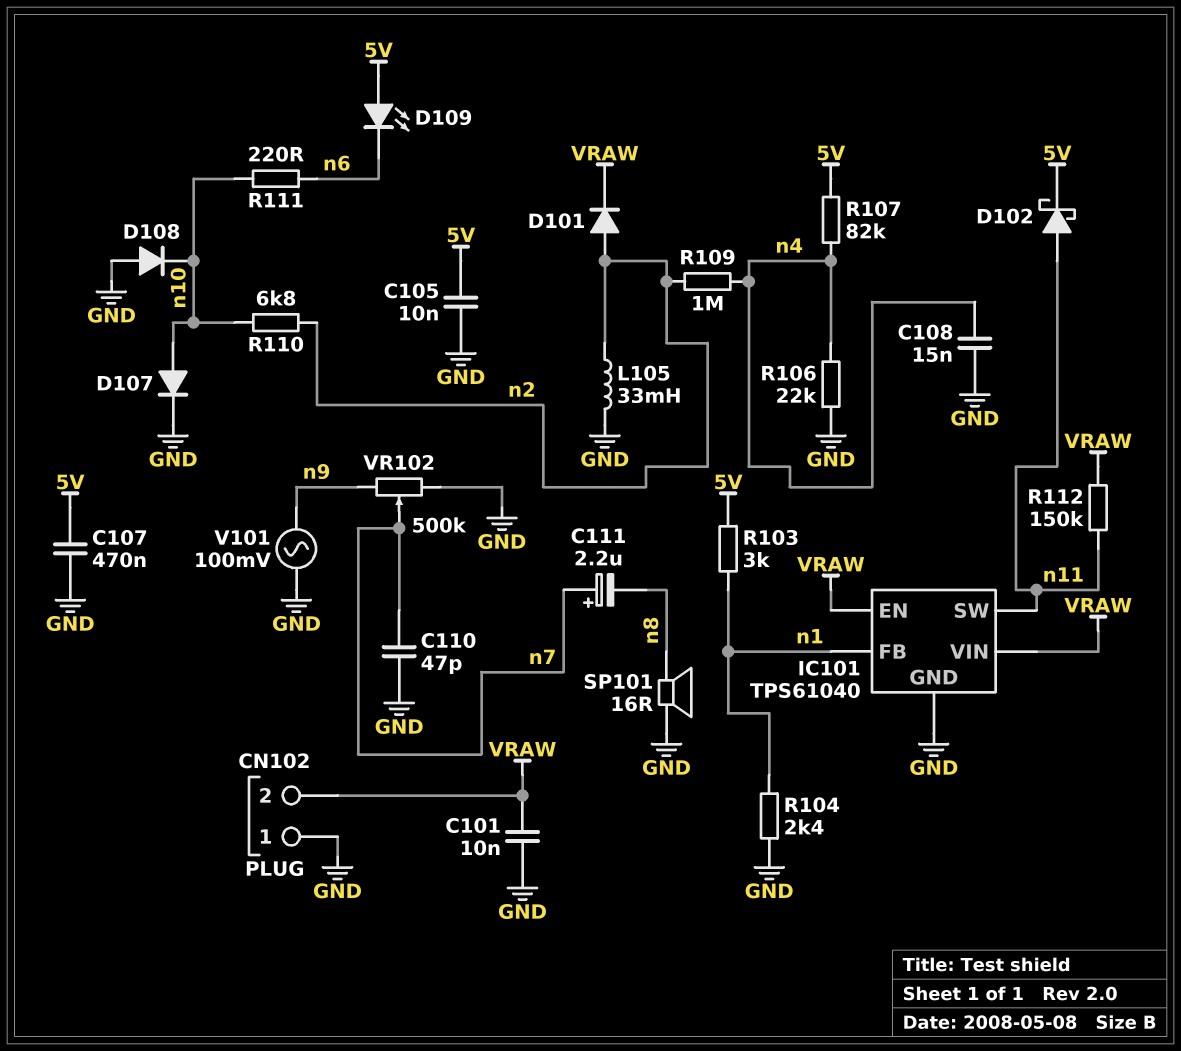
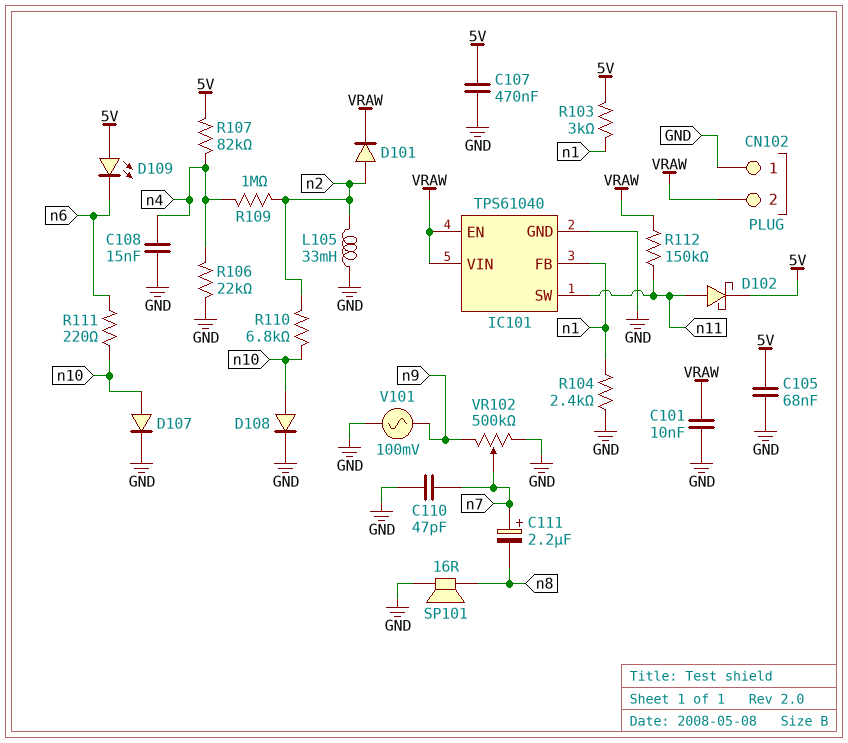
C105: 10nF (5V, GND) -> 68nF (5V, GND)
D108: diode (A GND, K n10) -> diode (A n10, K GND)

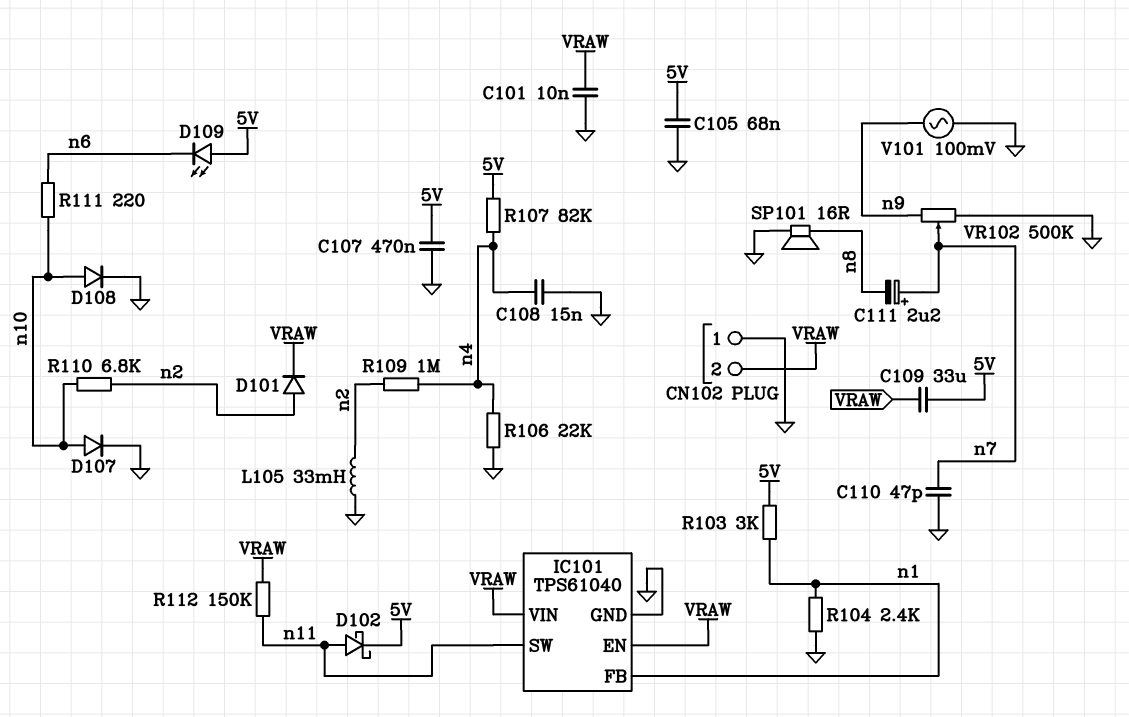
C109: none -> 33uF (5V, VRAW)

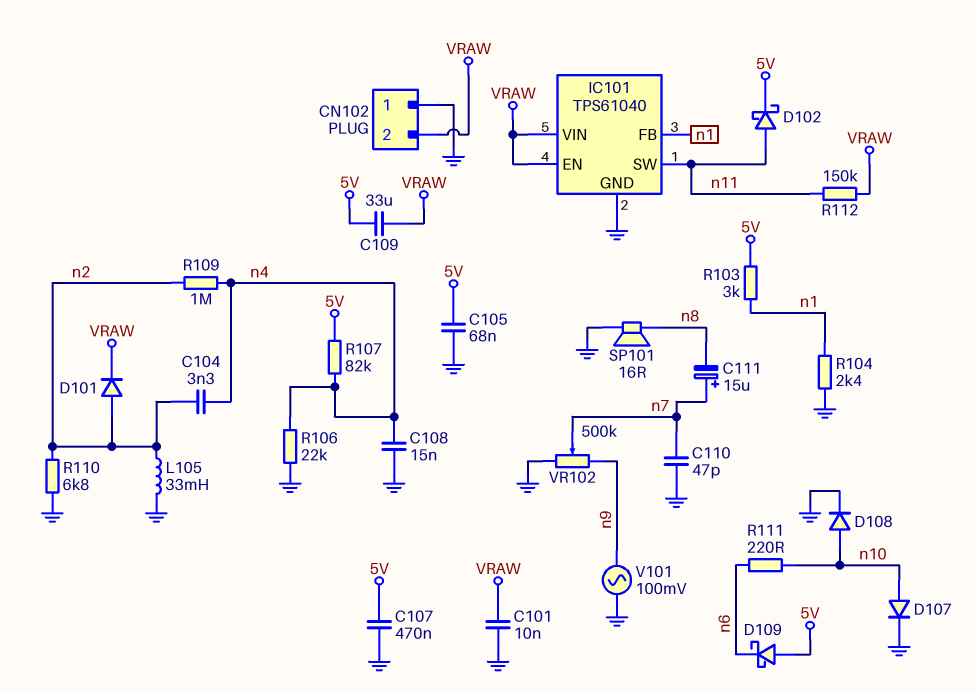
C104: none -> 3.3nF (n2, n4)
C111: 2.2uF (plus n7, minus n8) -> 15uF (plus n7, minus n8)
D109: LED (A 5V, K n6) -> schottky (A 5V, K n6)
R110: 6.8k (n2, n10) -> 6.8k (GND, n2)

